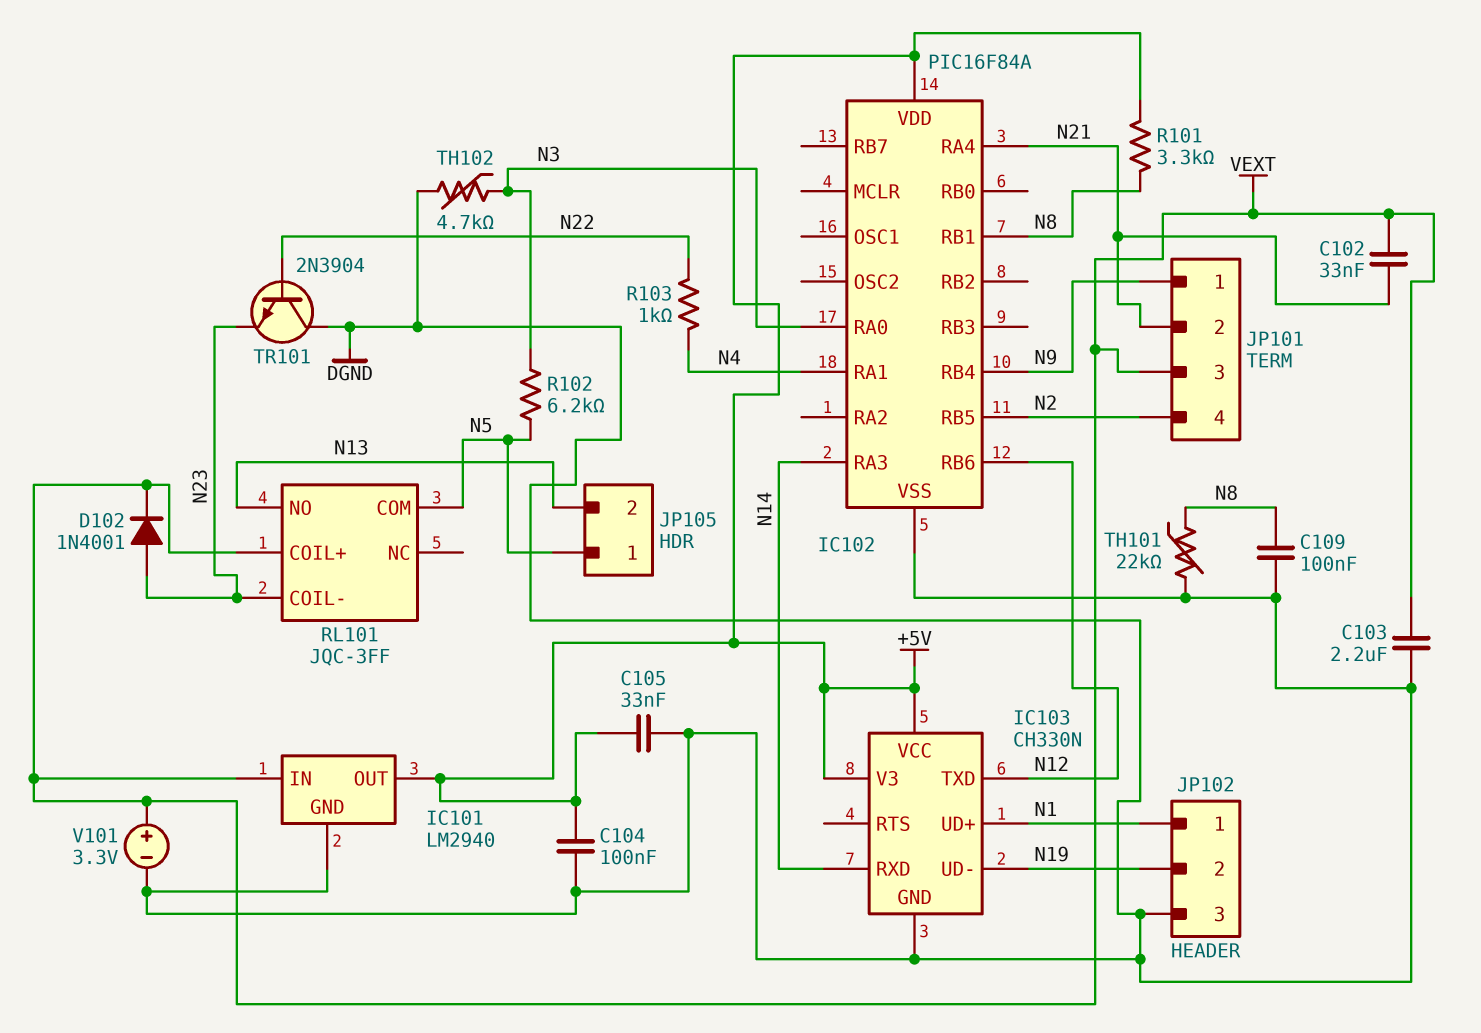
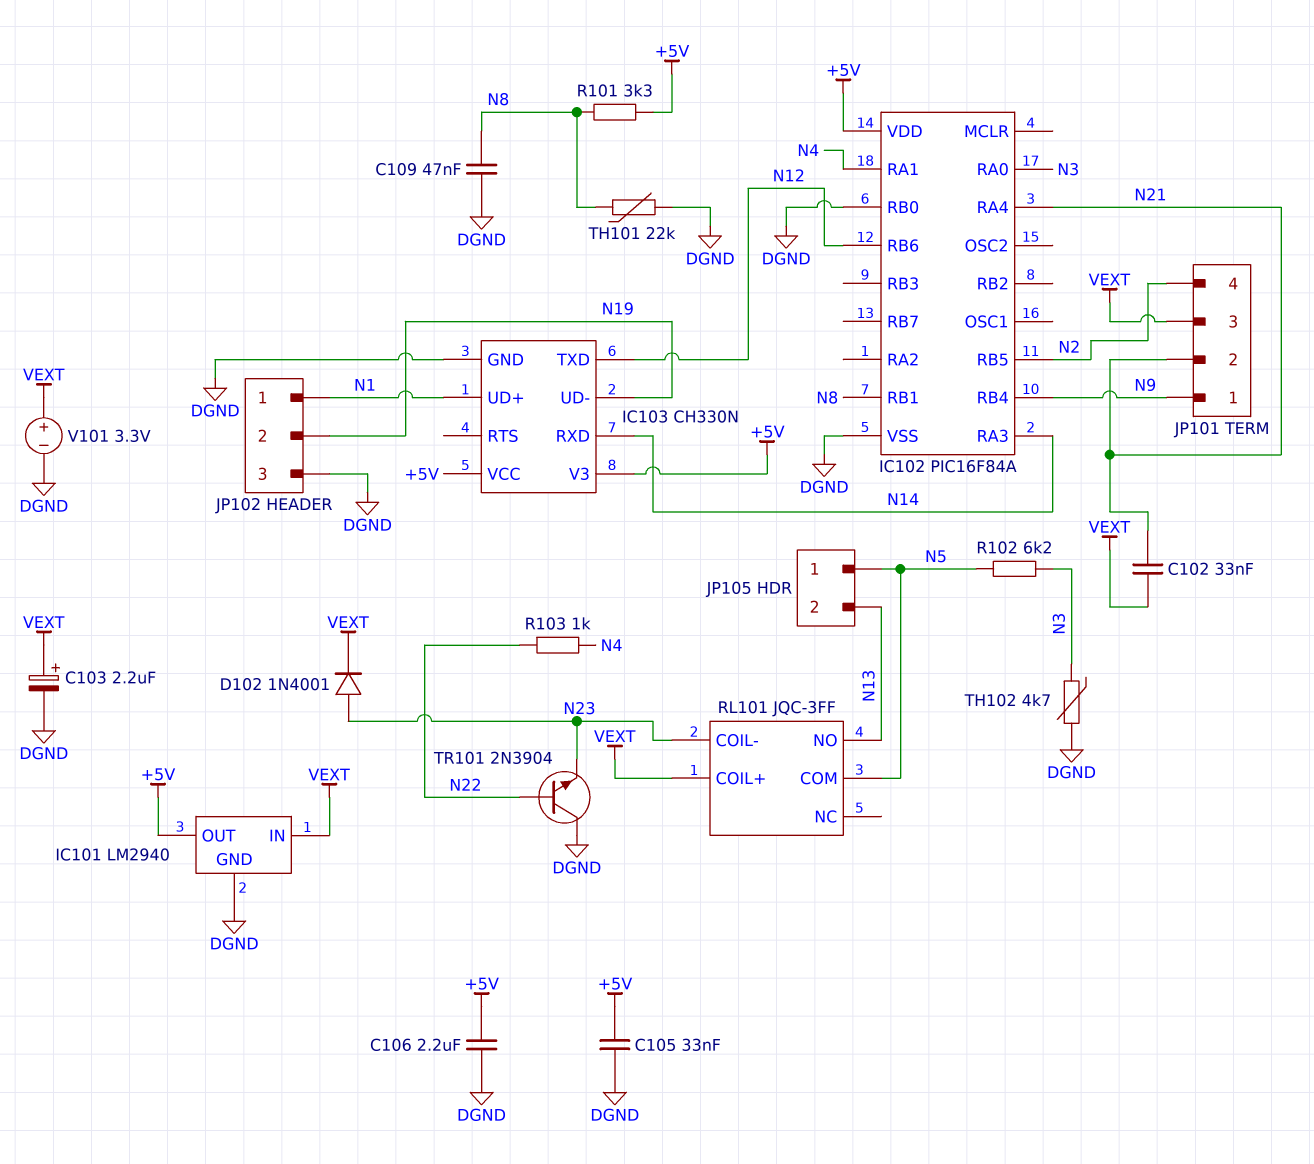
C103: 2.2uF (DGND, VEXT) -> 2.2uF (plus VEXT, minus DGND)
C104: 100nF (+5V, DGND) -> none
C106: none -> 2.2uF (+5V, DGND)
C109: 100nF (DGND, N8) -> 47nF (DGND, N8)
IC102 pin RB0: none -> DGND

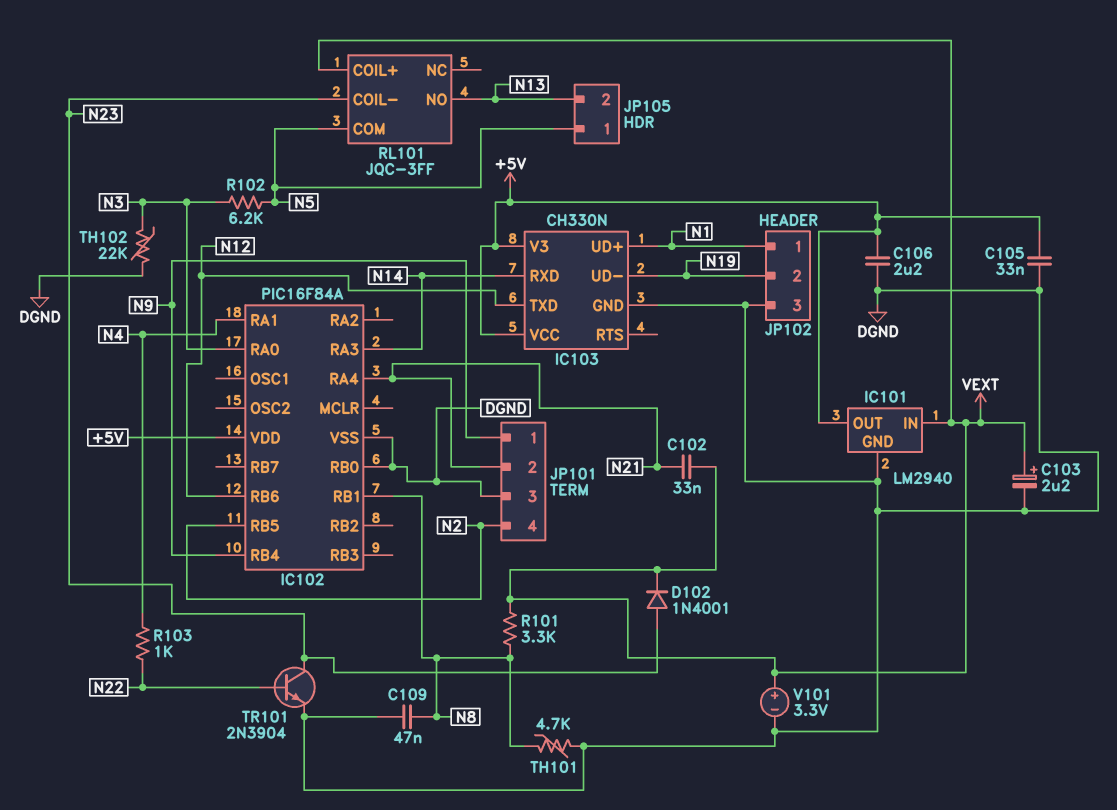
JP101 pin 3: VEXT -> DGND
R101: 3.3k (+5V, N8) -> 3.3k (N8, VEXT)
TH101: 22k (DGND, N8) -> 4.7k (DGND, N8)
TH102: 4.7k (DGND, N3) -> 22k (DGND, N3)
TR101: NPN 2N3904 (B N22, C DGND, E N23) -> NPN 2N3904 (B N22, C N23, E DGND)

